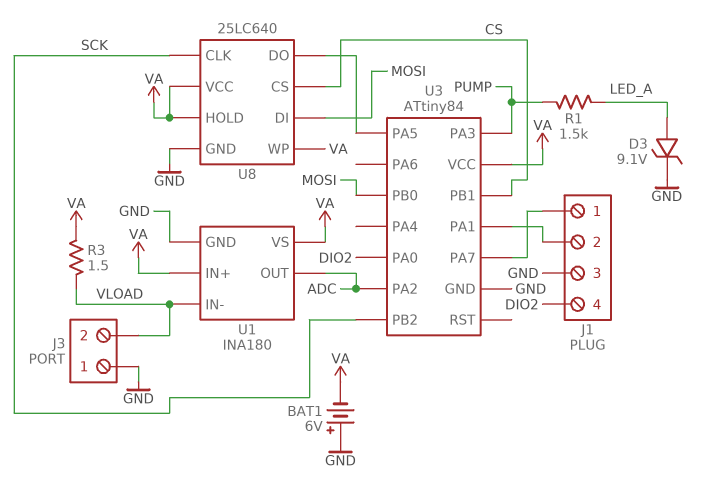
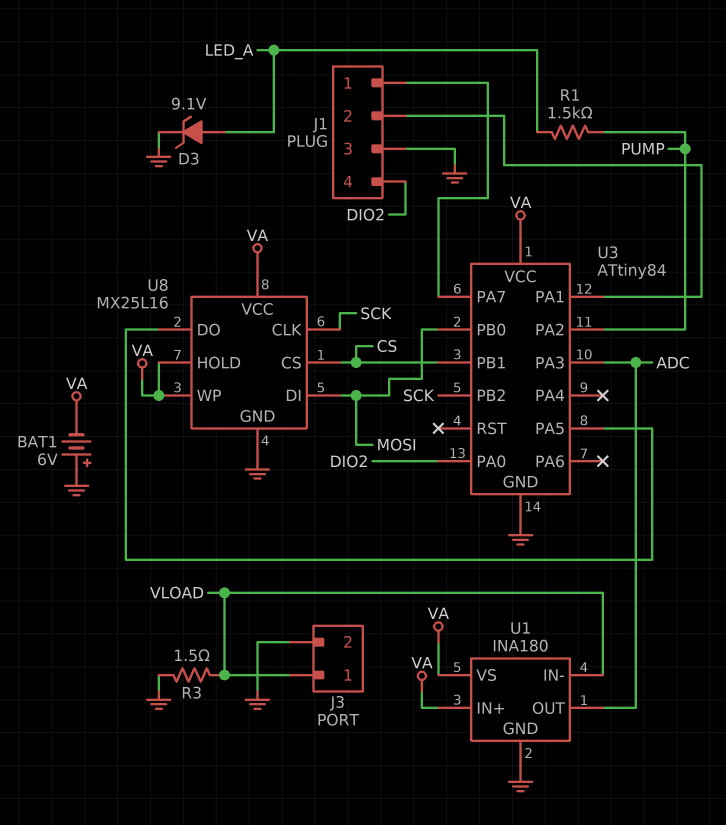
J3 pin 1: GND -> VLOAD
J3 pin 2: VLOAD -> GND
R3: 1.5 (VA, VLOAD) -> 1.5 (GND, VLOAD)
U3 pin PA2: ADC -> PUMP
U3 pin PA3: PUMP -> ADC
U8: 25LC640 -> MX25L16

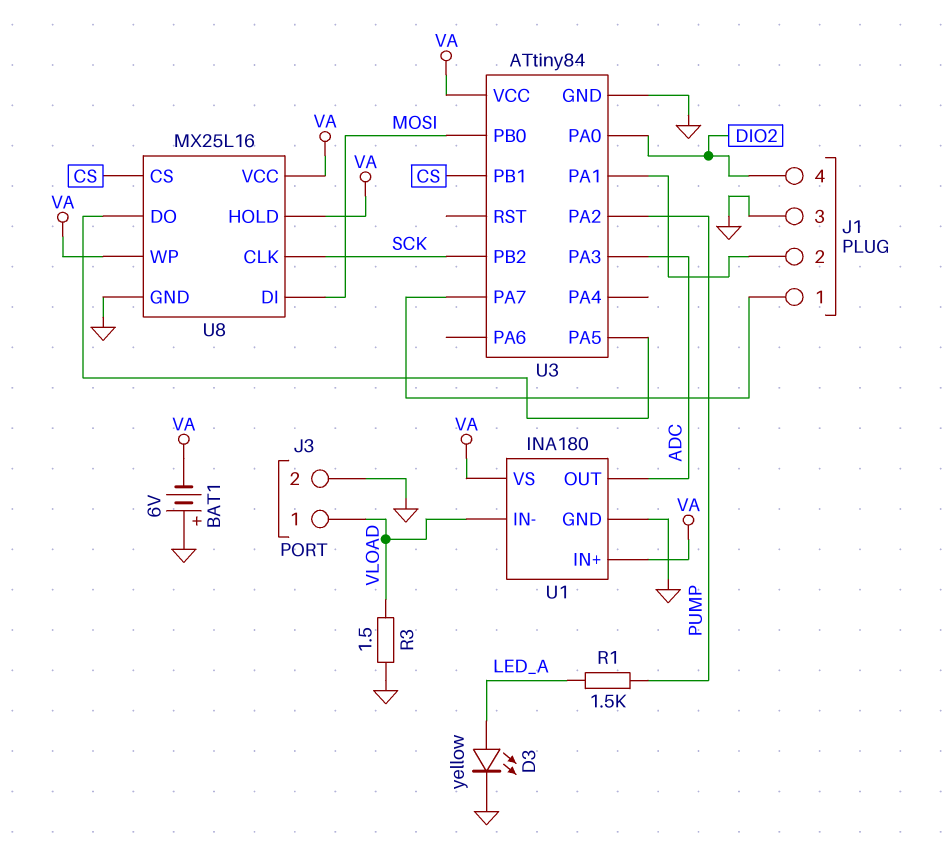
D3: zener 9.1V (A LED_A, K GND) -> LED yellow (A LED_A, K GND)

